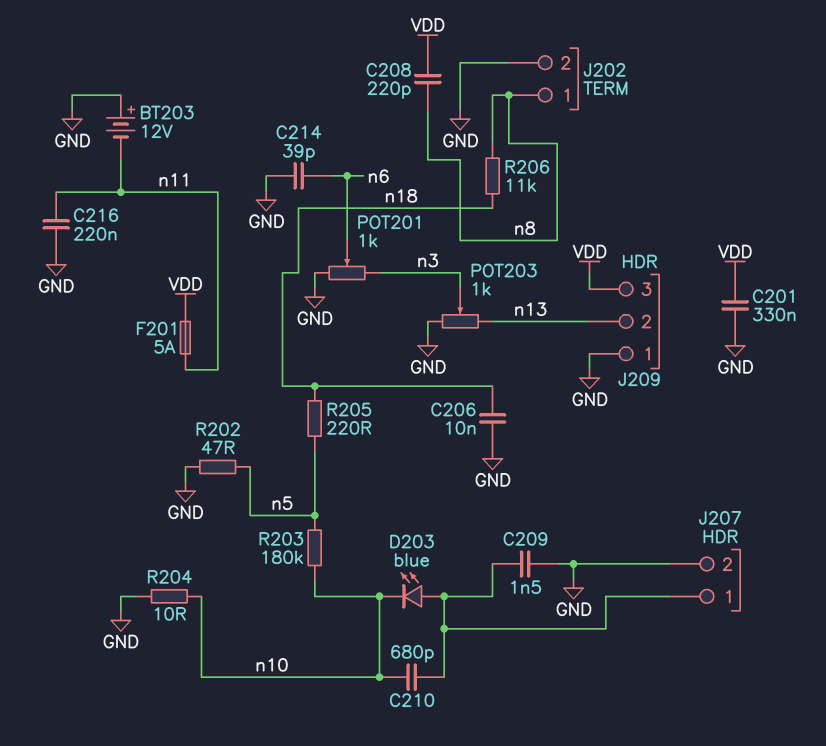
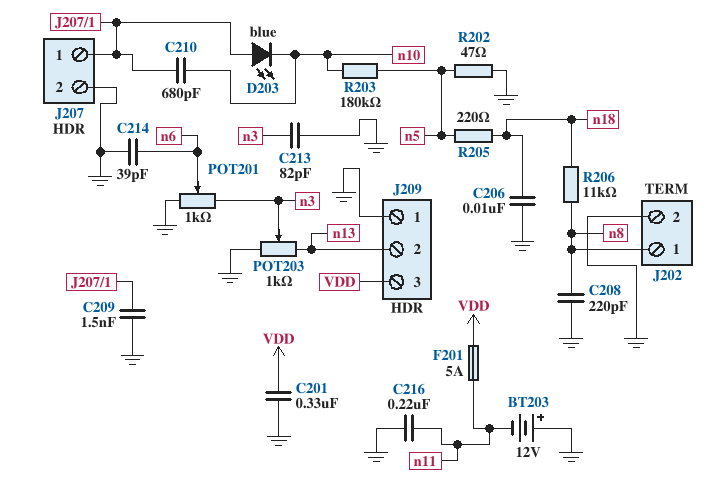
C208: 220pF (VDD, n8) -> 220pF (GND, n8)
C213: none -> 82pF (GND, n3)
R204: 10 (GND, n10) -> none

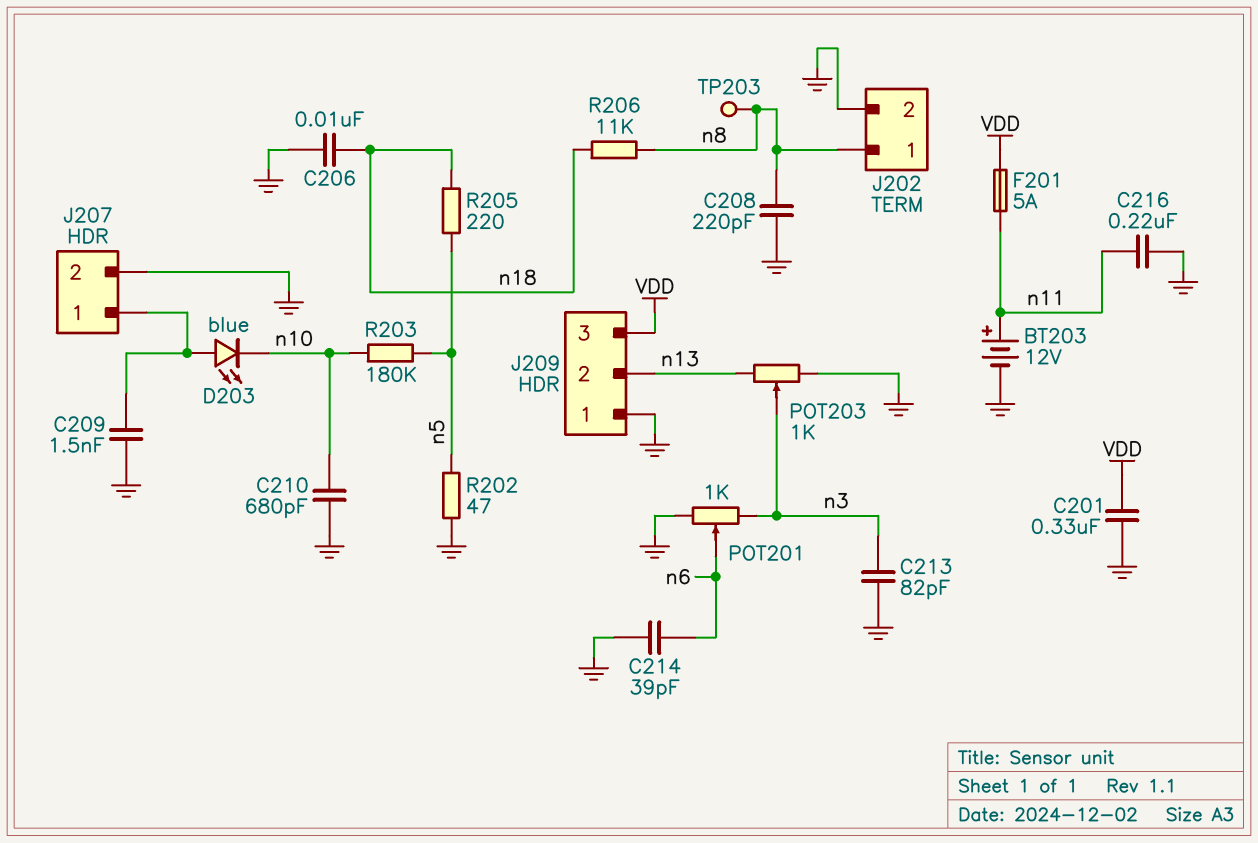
BT203: 12V (plus GND, minus n11) -> 12V (plus n11, minus GND)
C210: 680pF (J207/1, n10) -> 680pF (GND, n10)
TP203: none -> test point (n8)

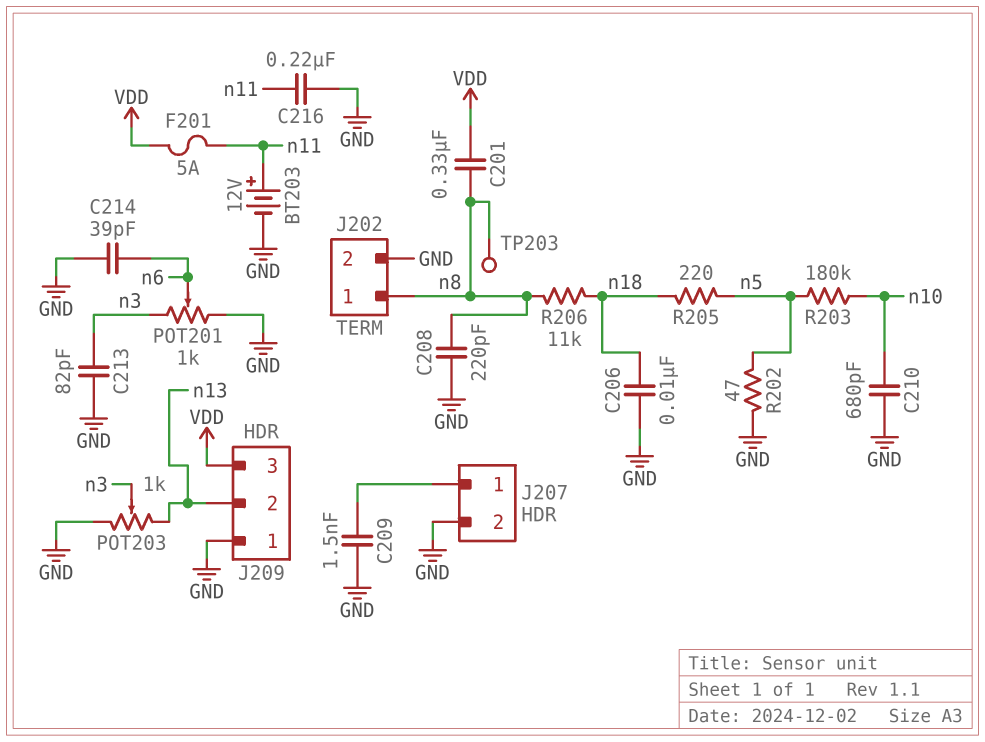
C201: 330nF (GND, VDD) -> 330nF (VDD, n8)
D203: LED blue (A J207/1, K n10) -> none

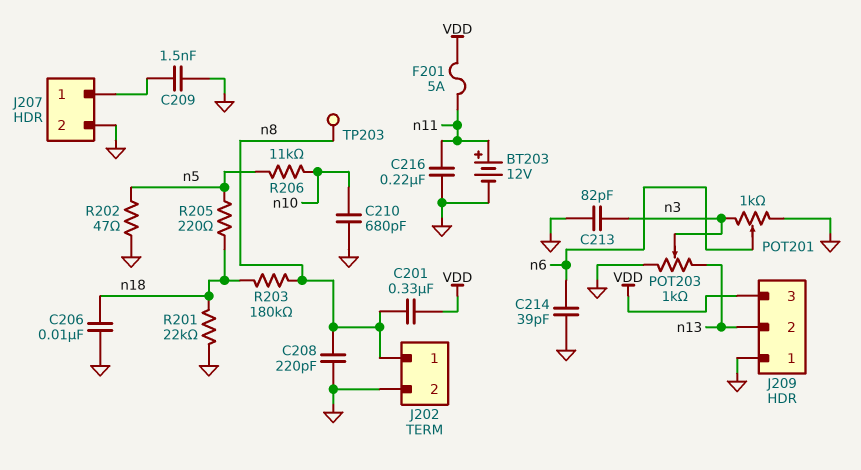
R201: none -> 22k (GND, n18)
R203: 180k (n5, n10) -> 180k (n8, n18)
R206: 11k (n8, n18) -> 11k (n5, n10)

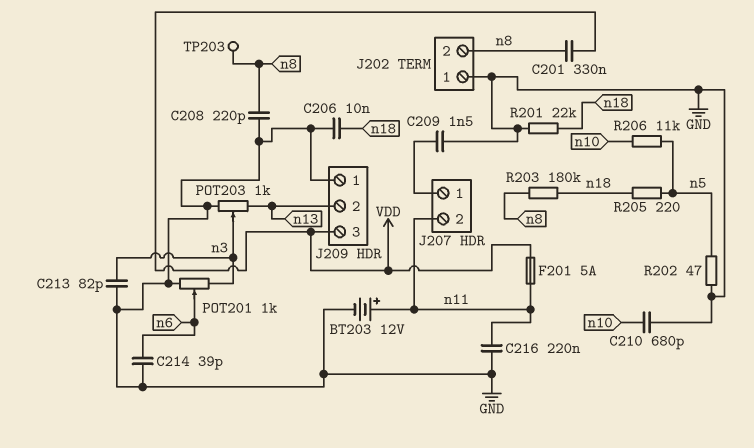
J202 pin 1: n8 -> GND
J202 pin 2: GND -> n8
J207 pin 2: GND -> n11

